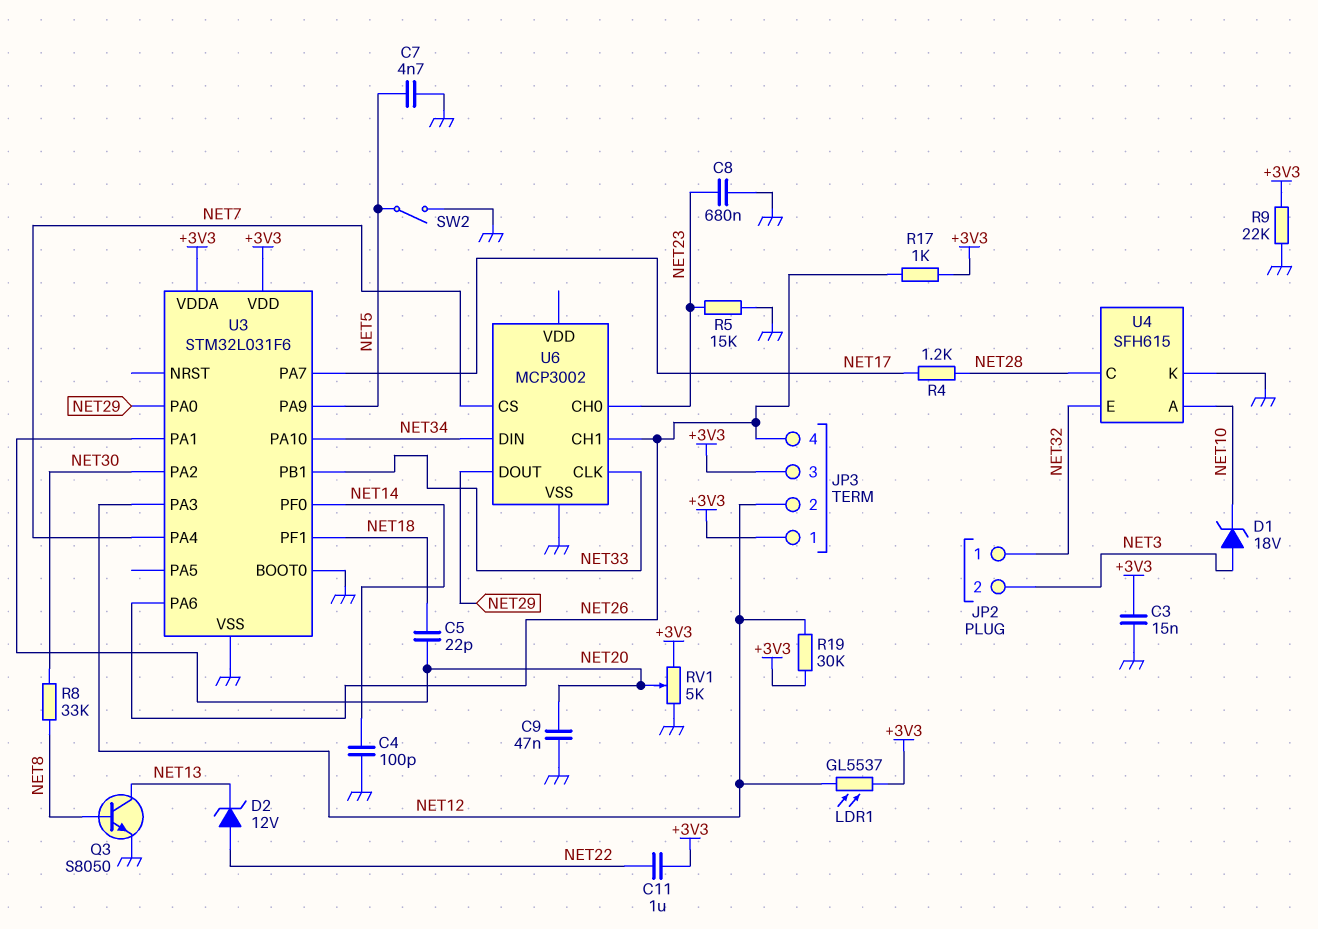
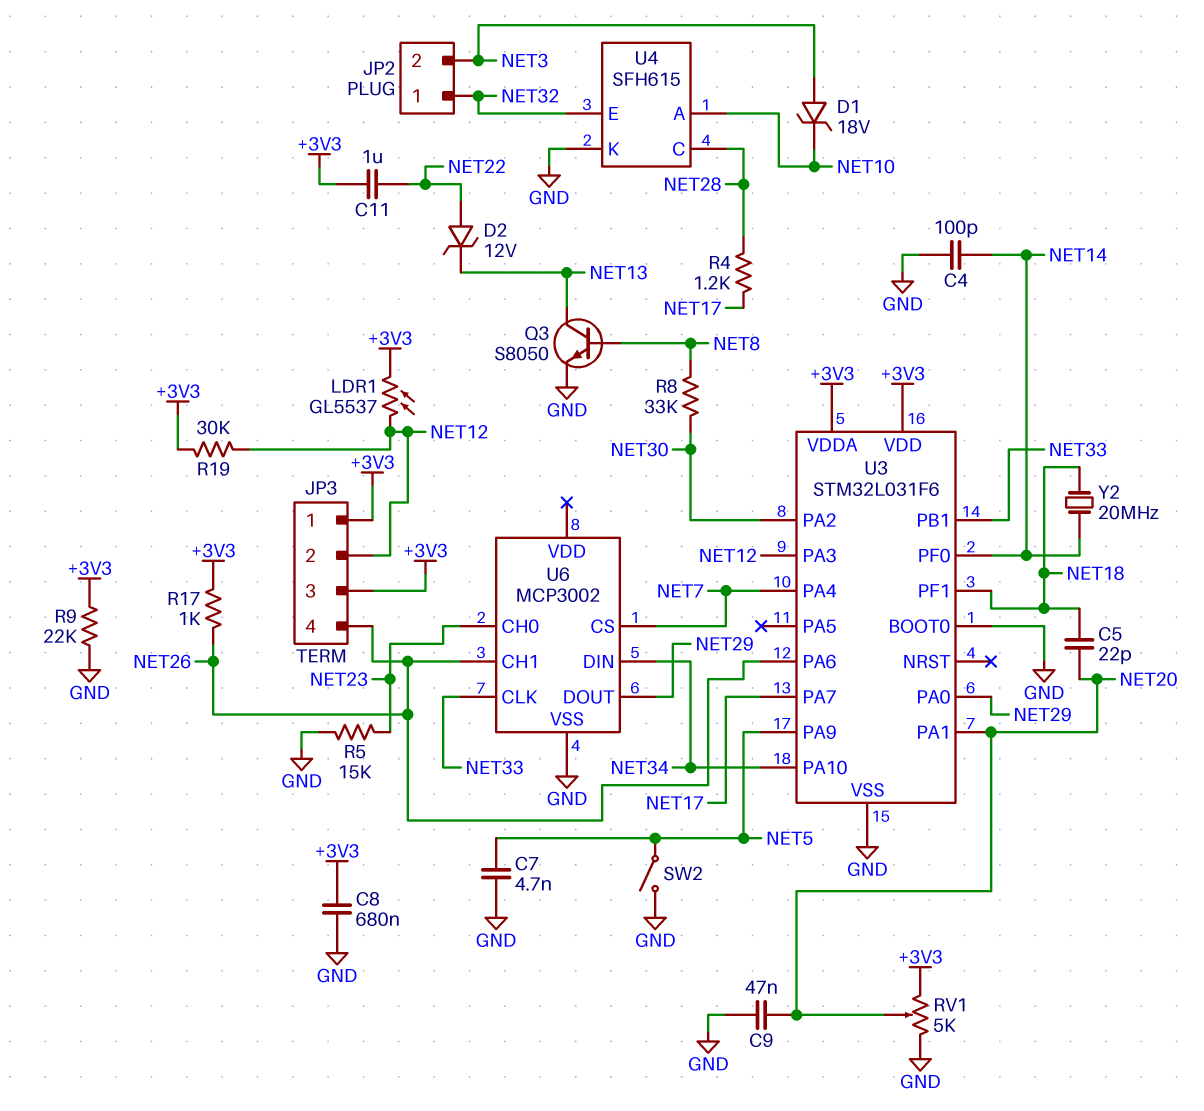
C3: 15nF (+3V3, GND) -> none
C8: 680nF (GND, NET23) -> 680nF (+3V3, GND)
Y2: none -> 20MHz (NET14, NET18)

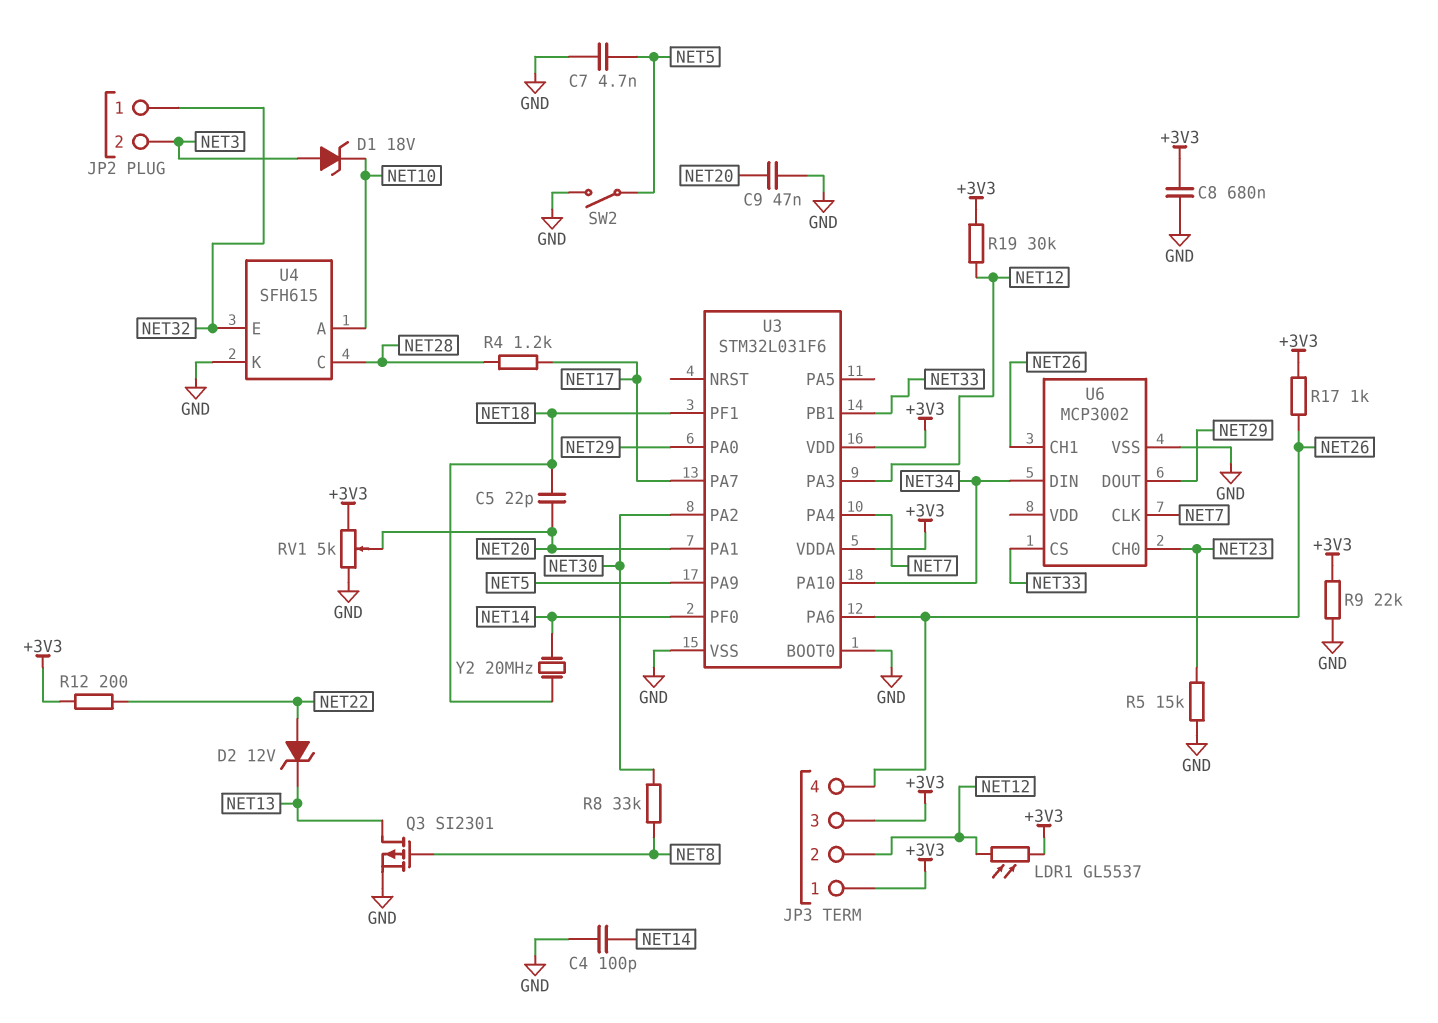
C11: 1uF (+3V3, NET22) -> none
Q3: NPN S8050 (B NET8, C NET13, E GND) -> PMOS SI2301 (G NET8, D NET13, S GND)
R12: none -> 200 (+3V3, NET22)
U6 pin CLK: NET33 -> NET7
U6 pin CS: NET7 -> NET33

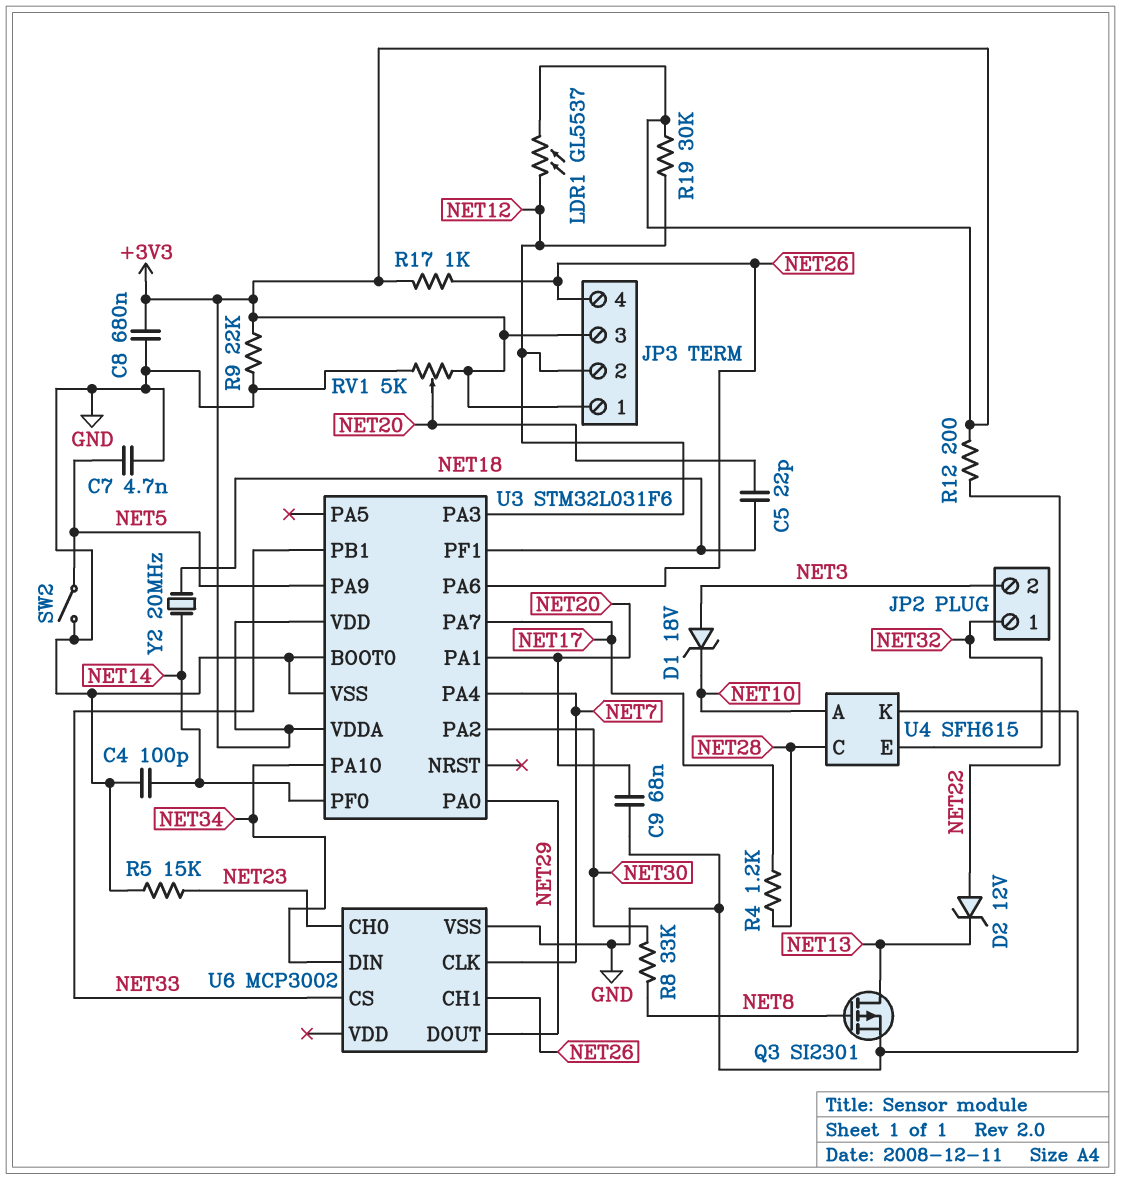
C9: 47nF (GND, NET20) -> 68nF (GND, NET20)

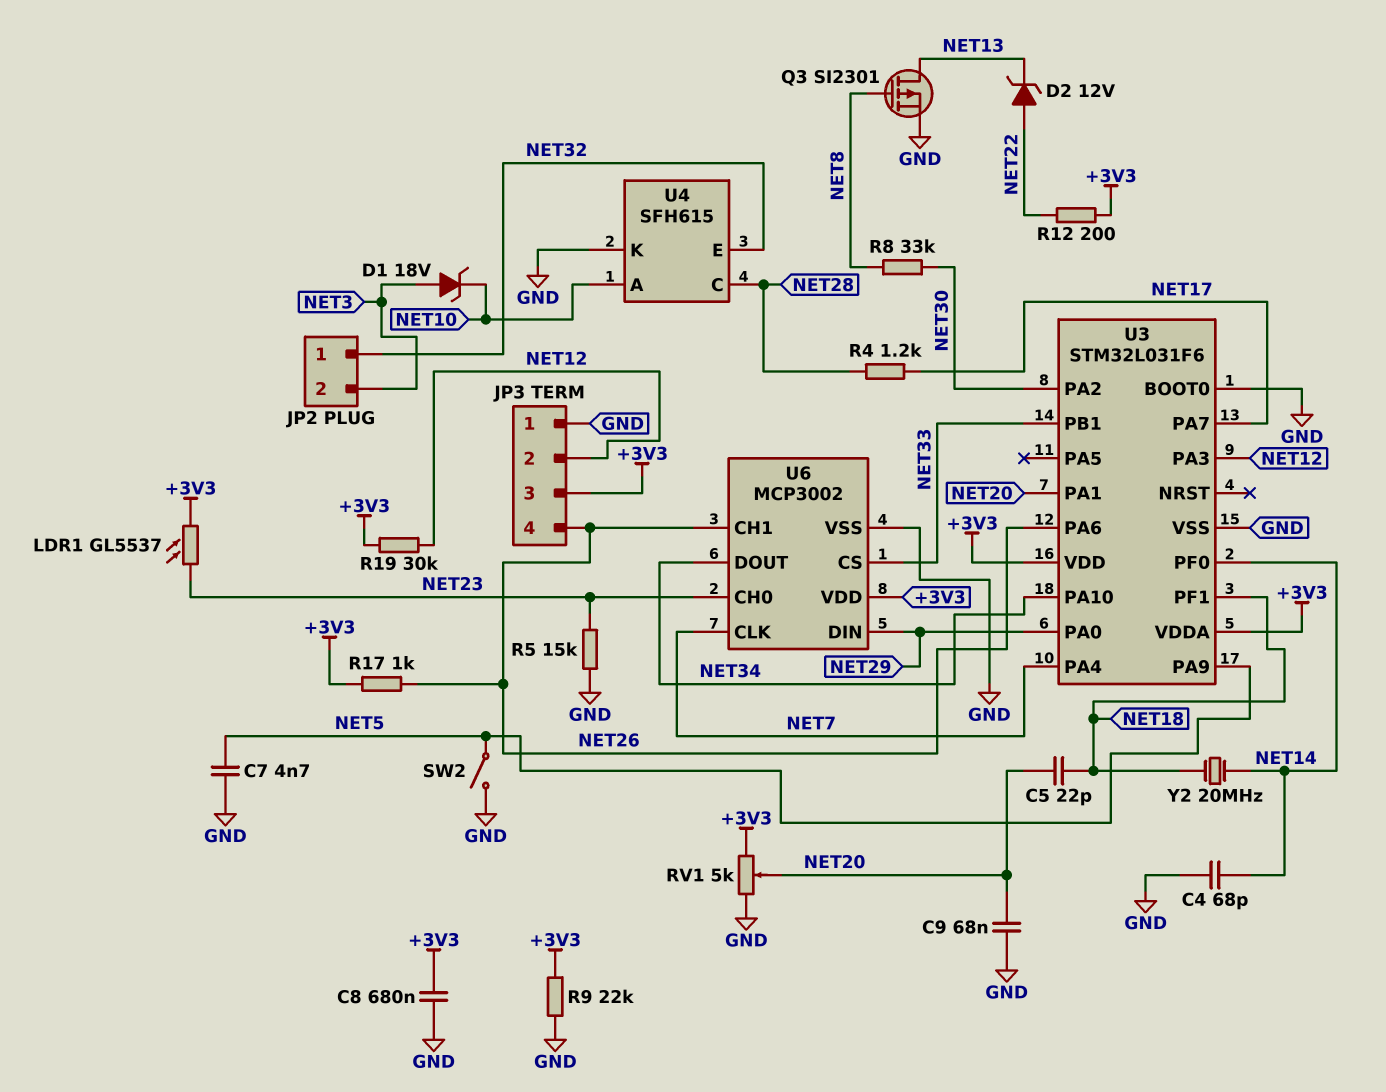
C4: 100pF (GND, NET14) -> 68pF (GND, NET14)
JP3 pin 1: +3V3 -> GND
LDR1: GL5537 (+3V3, NET12) -> GL5537 (+3V3, NET23)
U6 pin DIN: NET34 -> NET29
U6 pin DOUT: NET29 -> NET34
U6 pin VDD: none -> +3V3

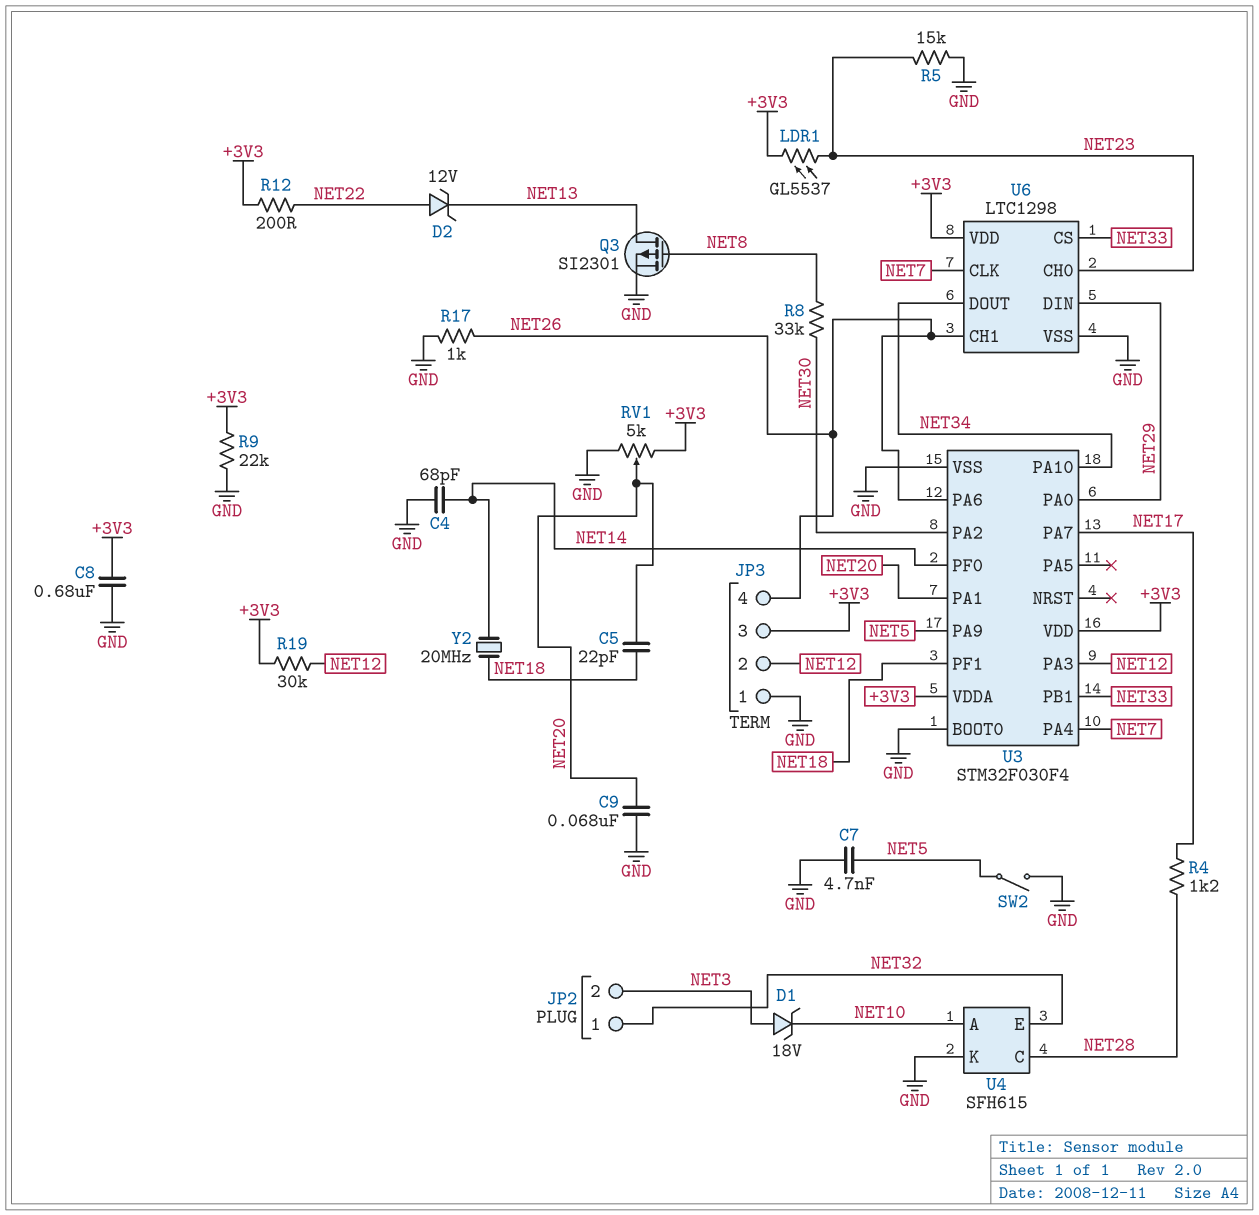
R17: 1k (+3V3, NET26) -> 1k (GND, NET26)
U3: STM32L031F6 -> STM32F030F4
U6: MCP3002 -> LTC1298

